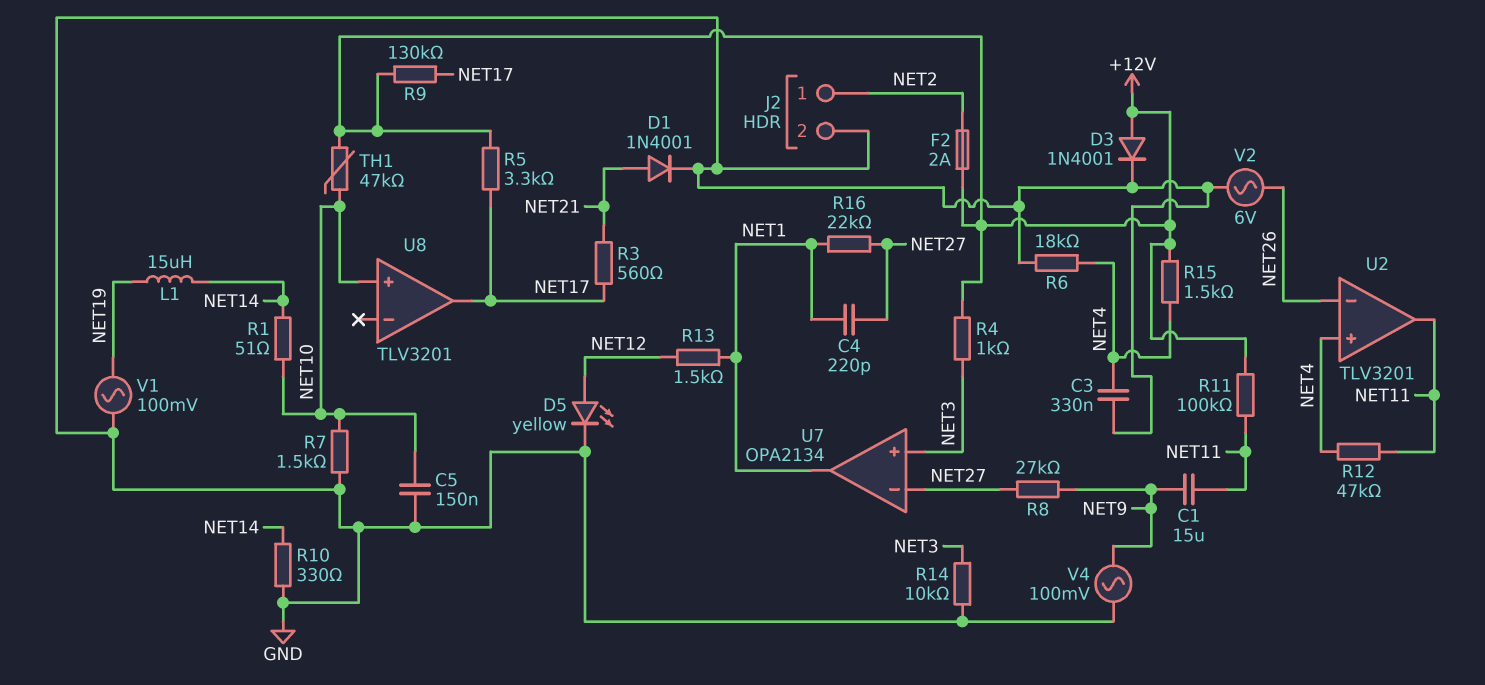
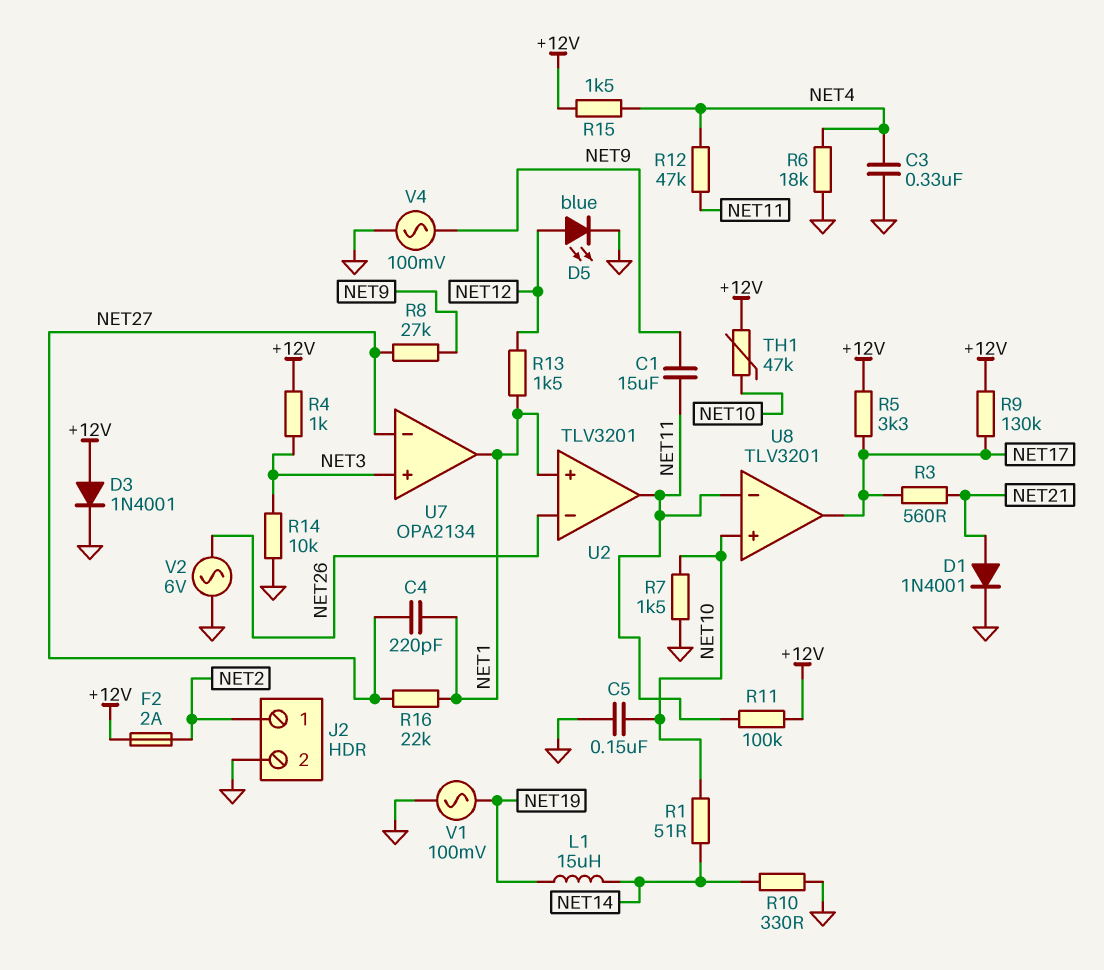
D5: LED yellow (A NET12, K GND) -> LED blue (A NET12, K GND)
U2 pin in+: NET4 -> NET1
U8 pin in-: none -> NET11

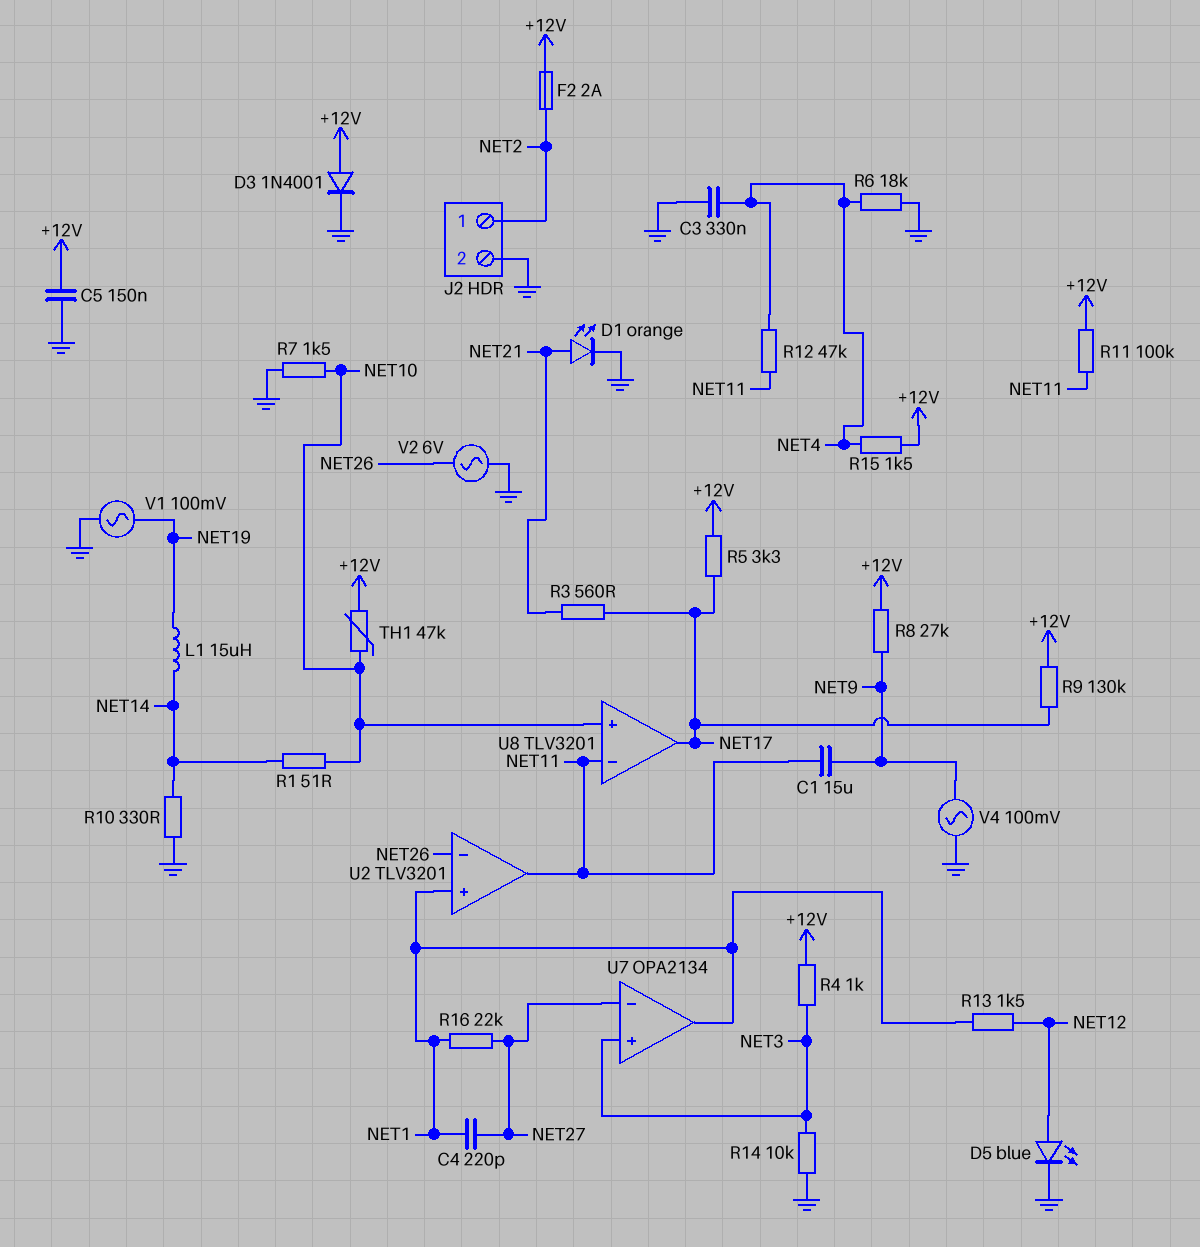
C5: 150nF (GND, NET10) -> 150nF (+12V, GND)
D1: diode 1N4001 (A NET21, K GND) -> LED orange (A NET21, K GND)
R8: 27k (NET9, NET27) -> 27k (+12V, NET9)

